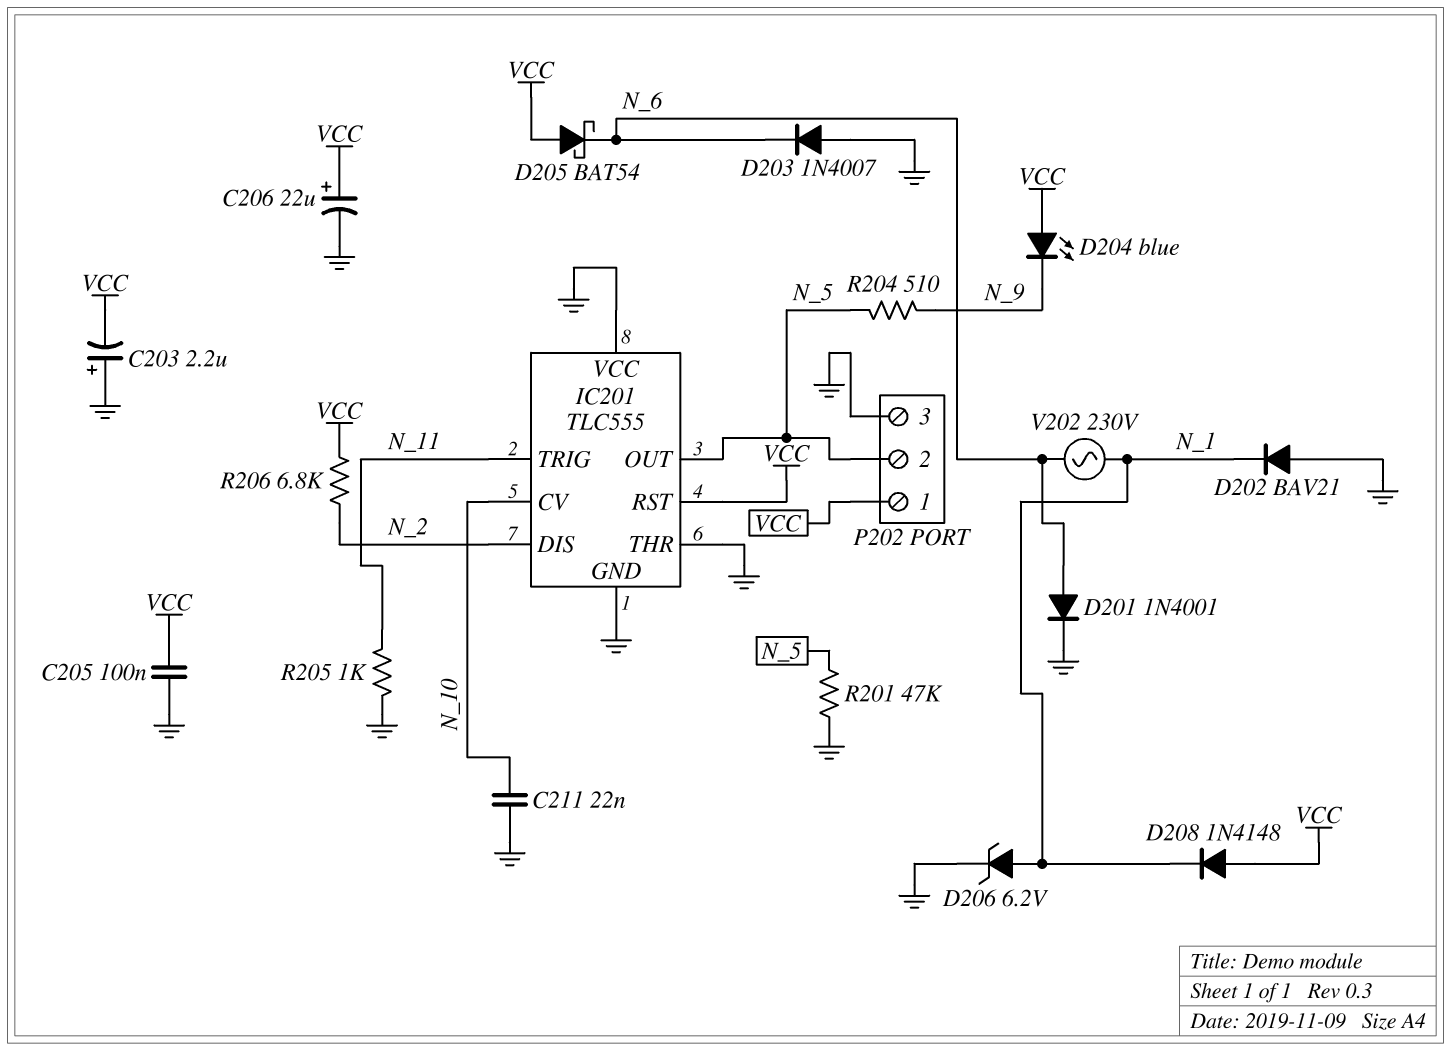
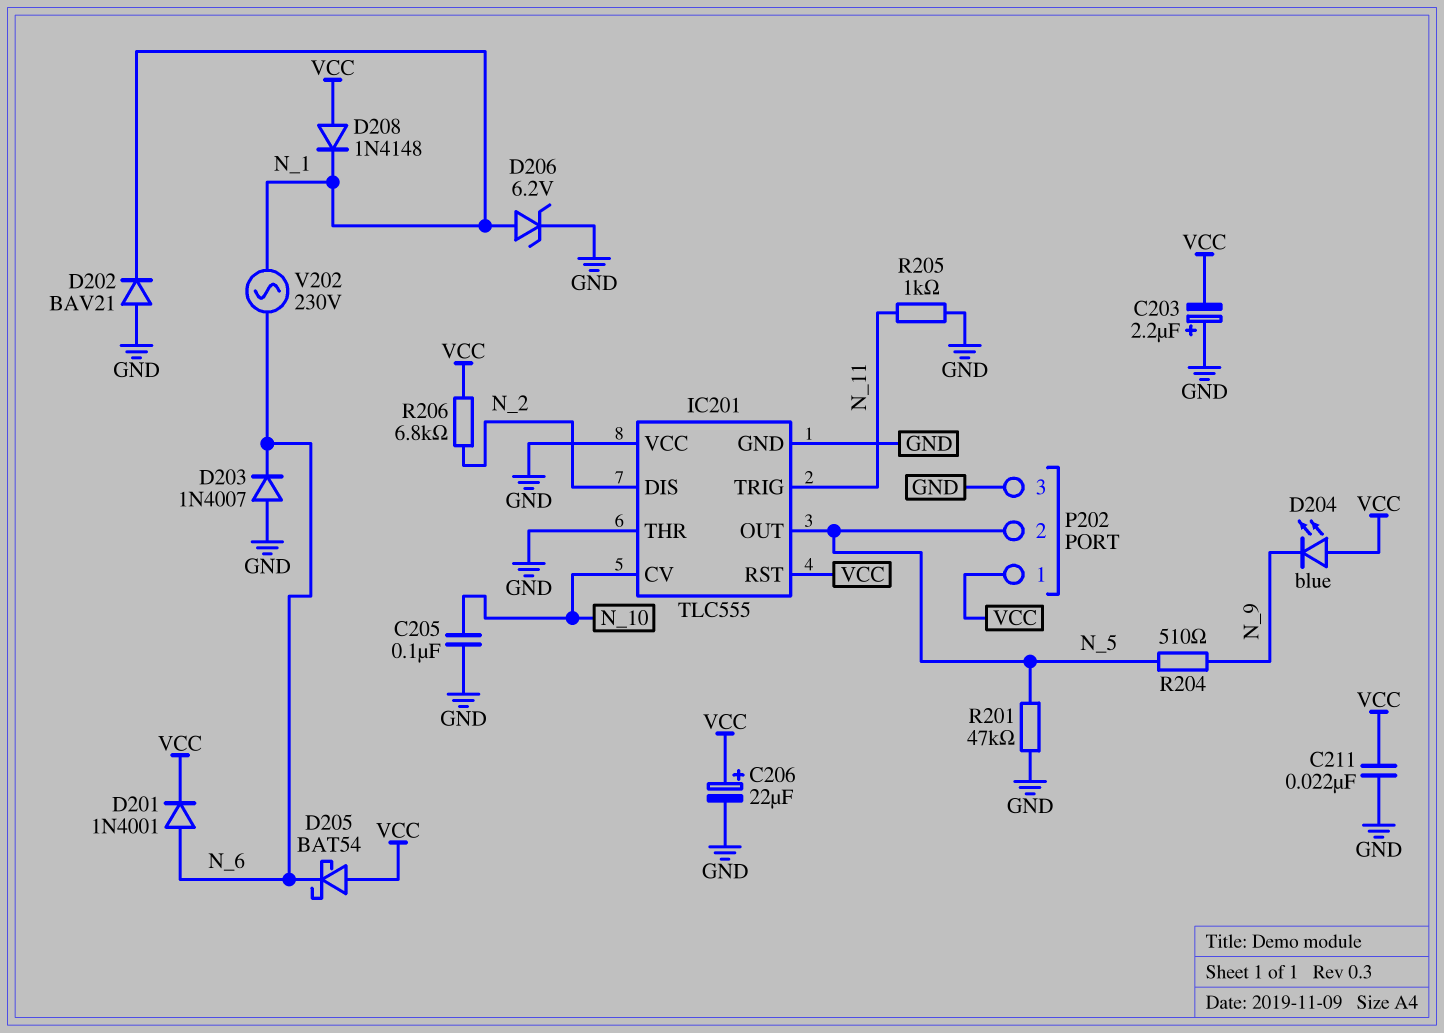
C205: 100nF (GND, VCC) -> 100nF (GND, N_10)
C211: 22nF (GND, N_10) -> 22nF (GND, VCC)
D201: diode 1N4001 (A N_6, K GND) -> diode 1N4001 (A N_6, K VCC)

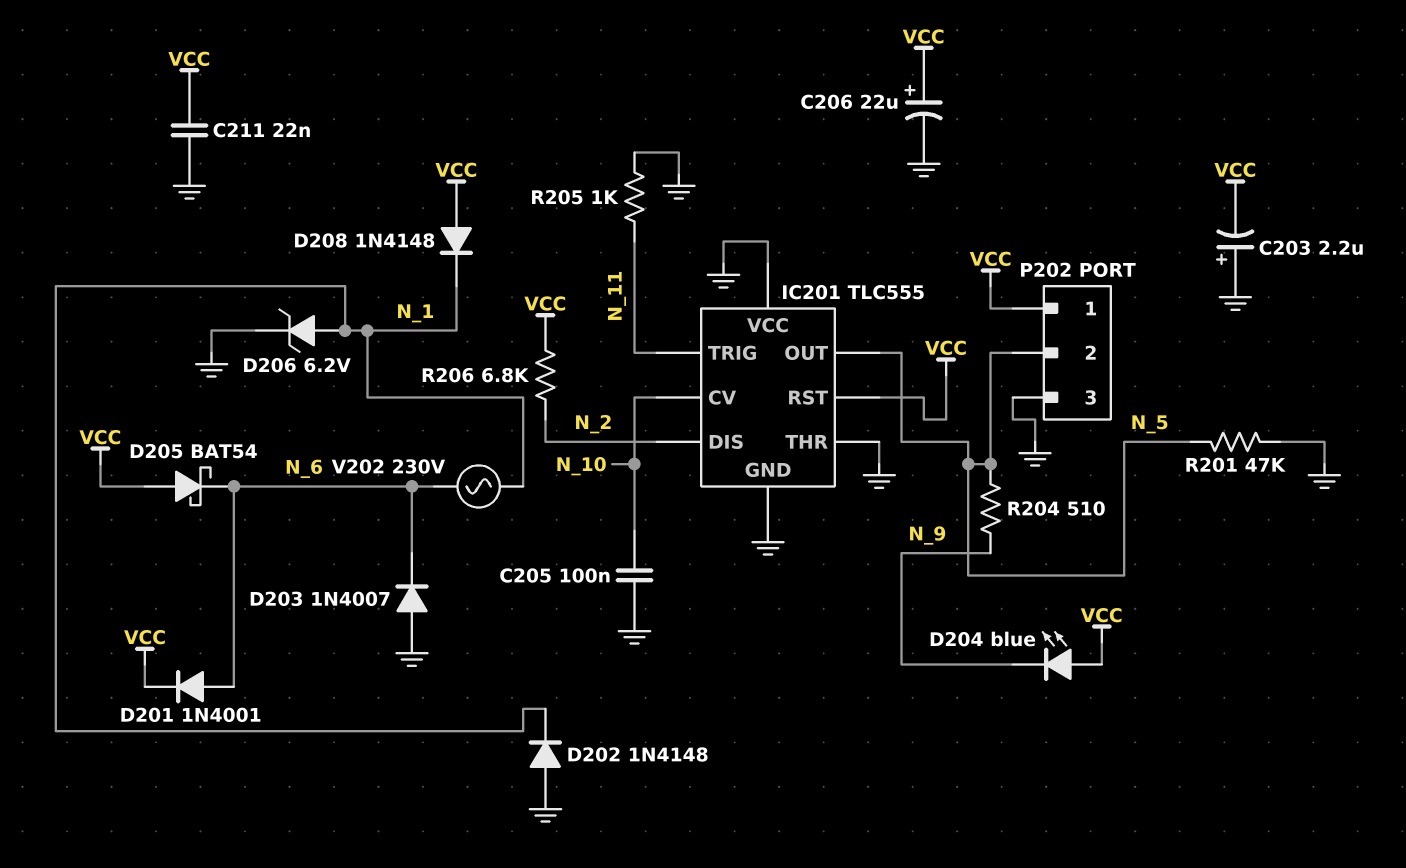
D202: diode BAV21 (A GND, K N_1) -> diode 1N4148 (A GND, K N_1)

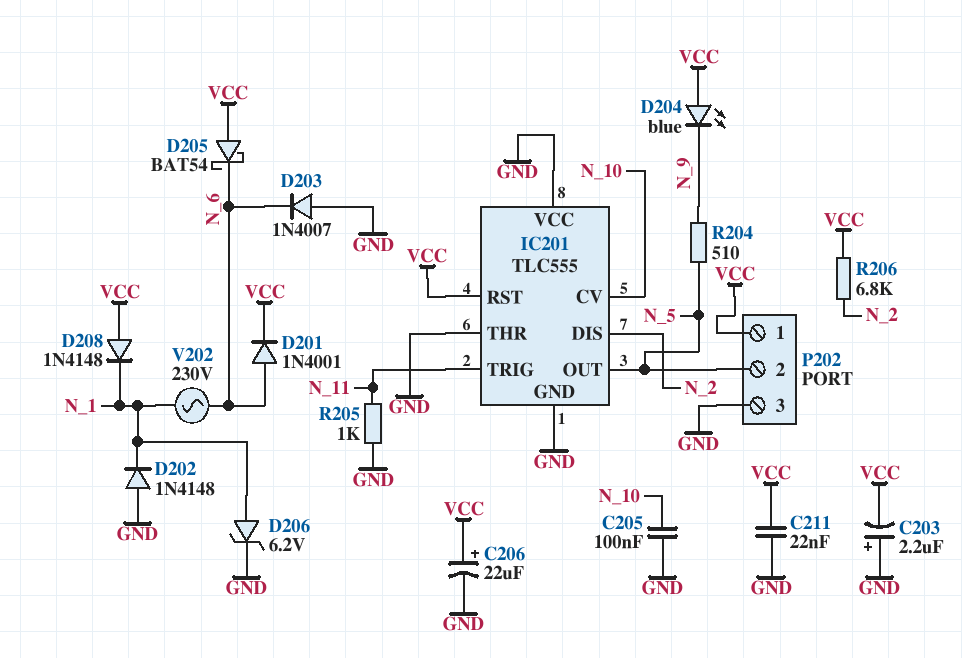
R201: 47k (GND, N_5) -> none

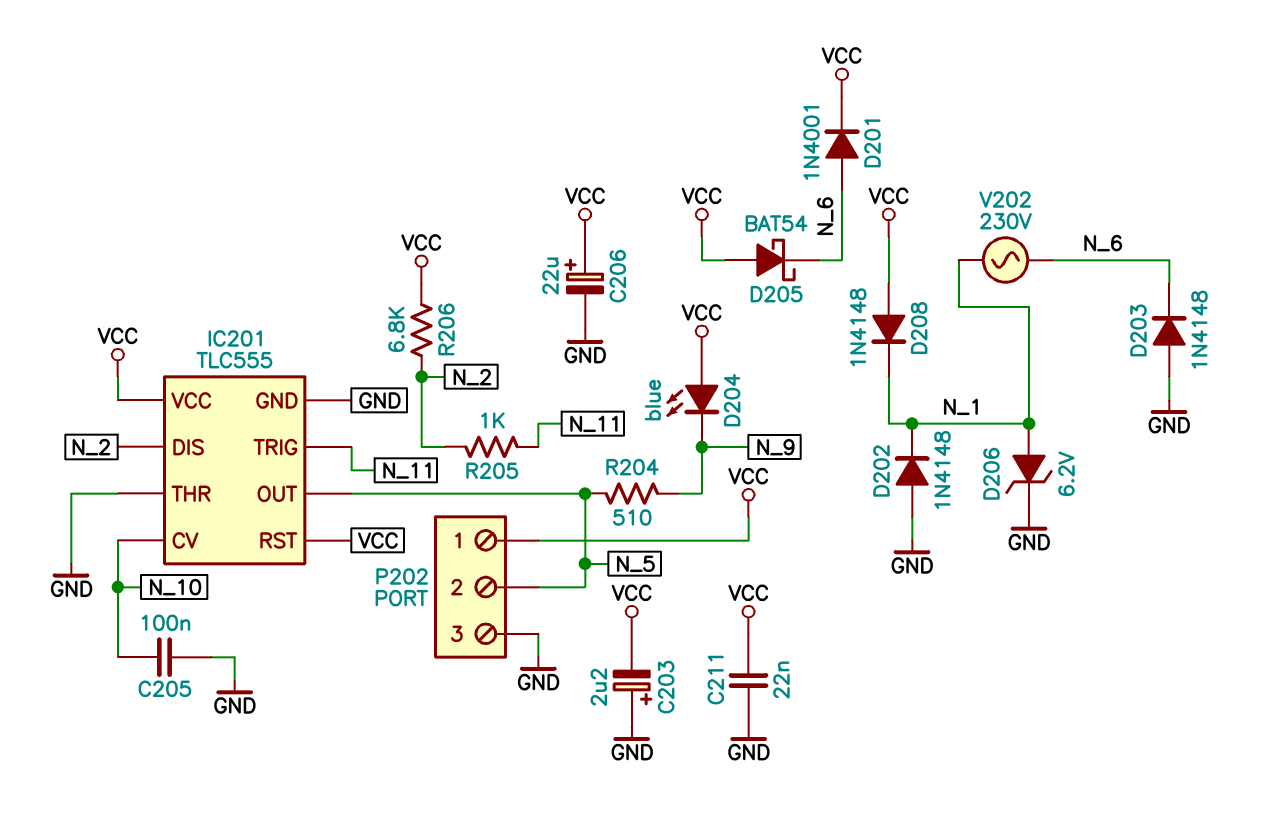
D203: diode 1N4007 (A GND, K N_6) -> diode 1N4148 (A GND, K N_6)
IC201 pin VCC: GND -> VCC
R205: 1k (GND, N_11) -> 1k (N_2, N_11)

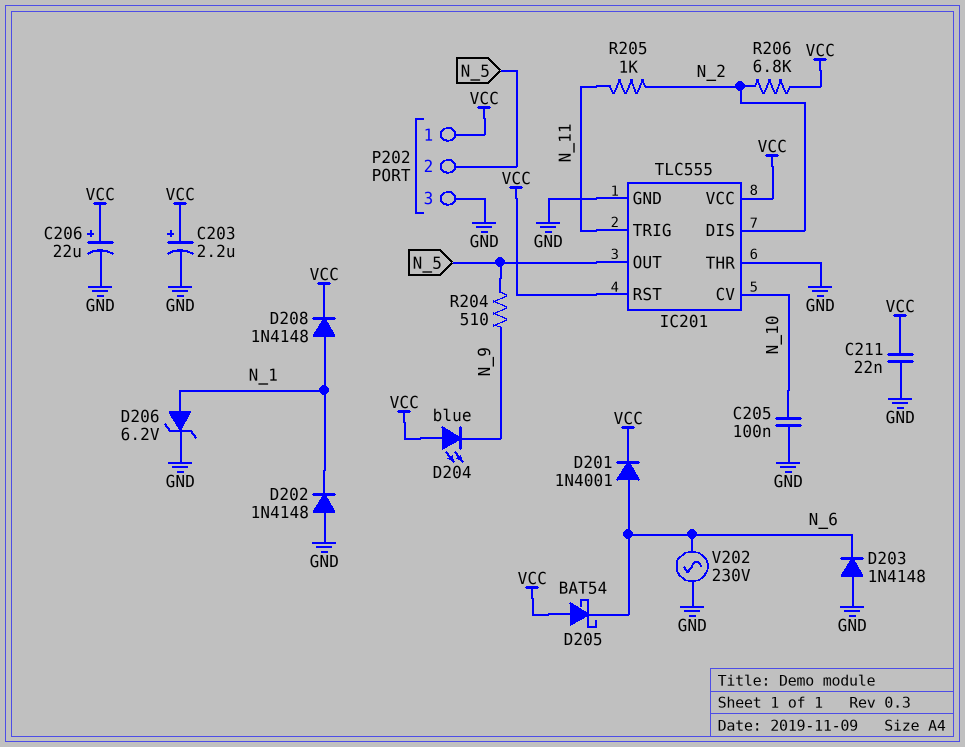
C203: 2.2uF (plus GND, minus VCC) -> 2.2uF (plus VCC, minus GND)
D208: diode 1N4148 (A VCC, K N_1) -> diode 1N4148 (A N_1, K VCC)
V202: AC 230V (N_1, N_6) -> AC 230V (GND, N_6)

